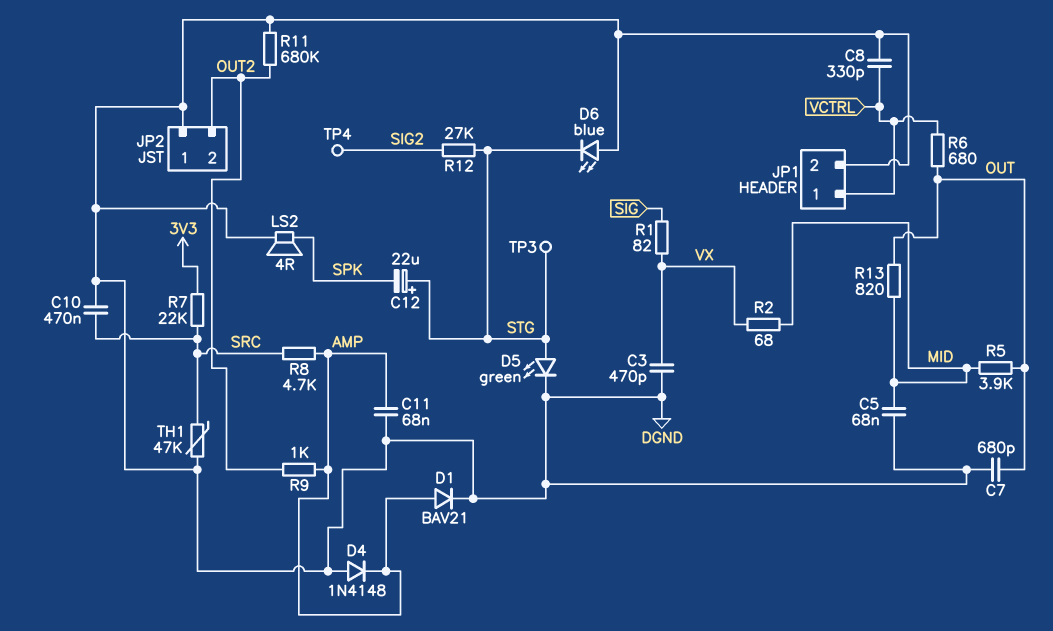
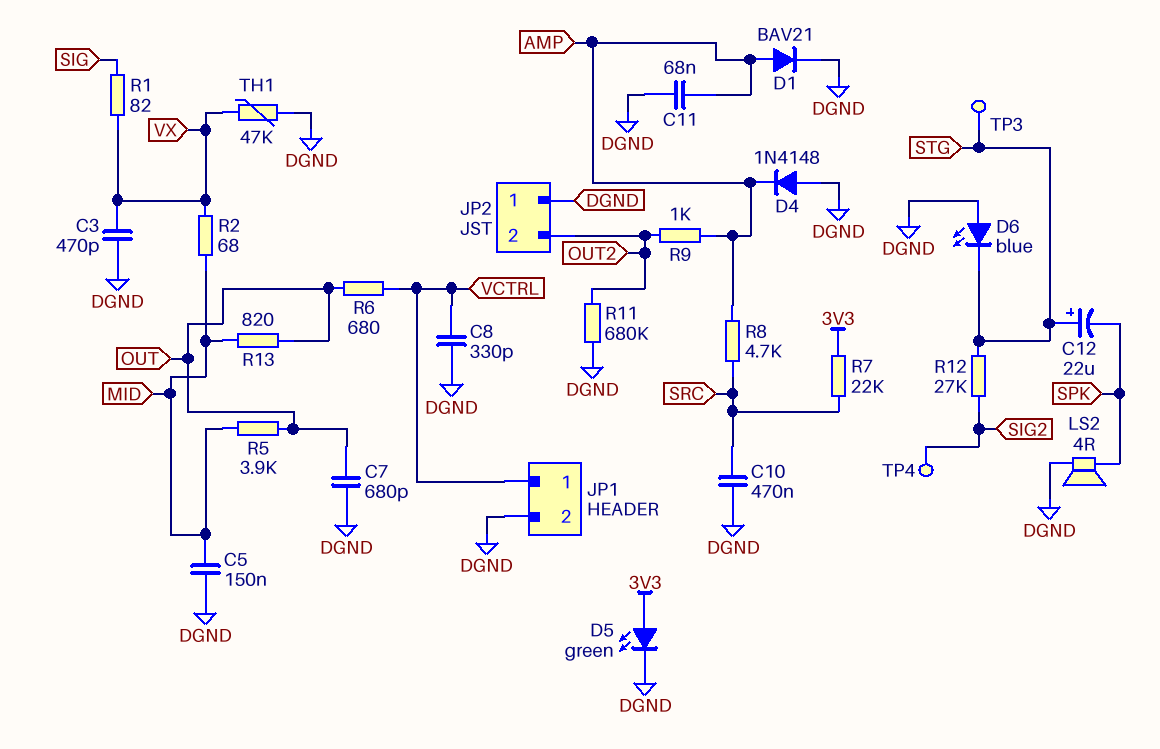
C5: 68nF (DGND, MID) -> 150nF (DGND, MID)
D5: LED green (A STG, K DGND) -> LED green (A 3V3, K DGND)
TH1: 47k (DGND, SRC) -> 47k (DGND, VX)

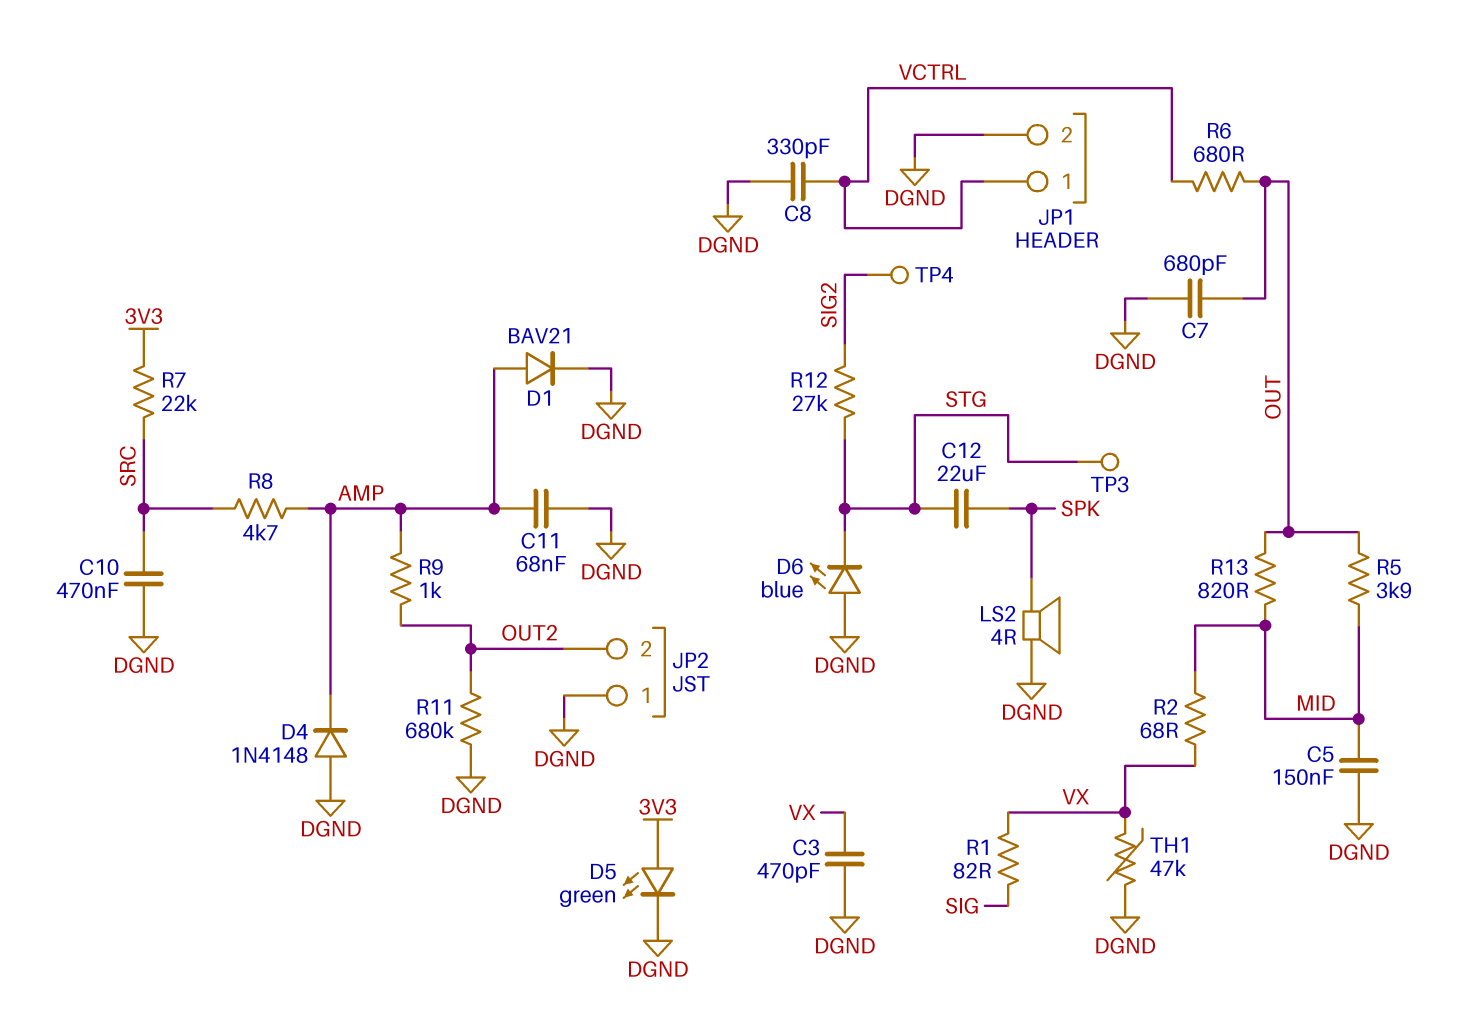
C12: 22uF (plus STG, minus SPK) -> 22uF (SPK, STG)

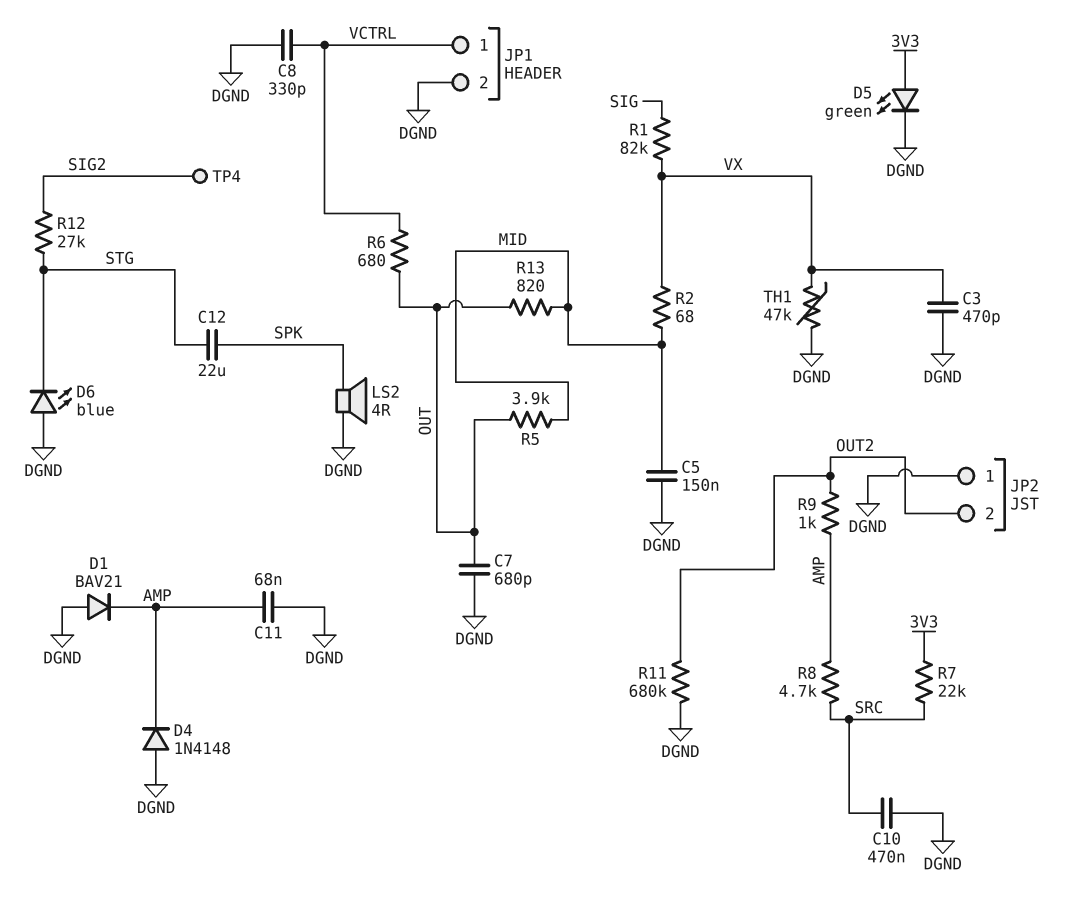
D1: diode BAV21 (A AMP, K DGND) -> diode BAV21 (A DGND, K AMP)
R1: 82 (SIG, VX) -> 82k (SIG, VX)
TP3: test point (STG) -> none

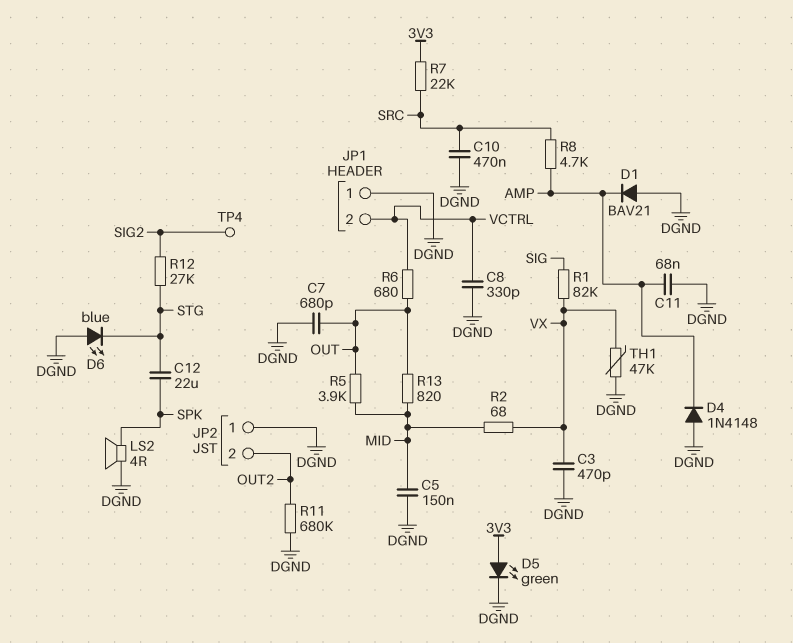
JP1 pin 1: VCTRL -> DGND
JP1 pin 2: DGND -> VCTRL
R9: 1k (AMP, OUT2) -> none

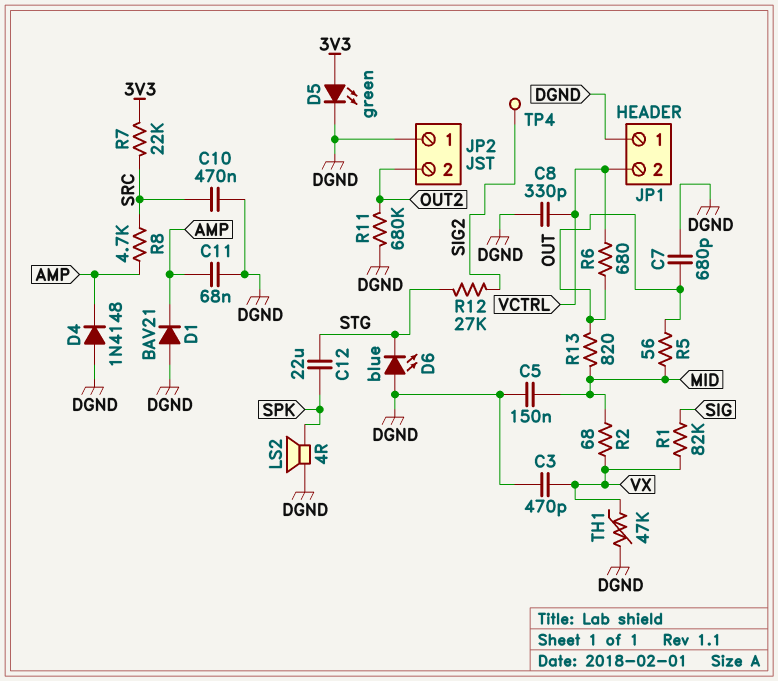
R5: 3.9k (MID, OUT) -> 56 (MID, OUT)

